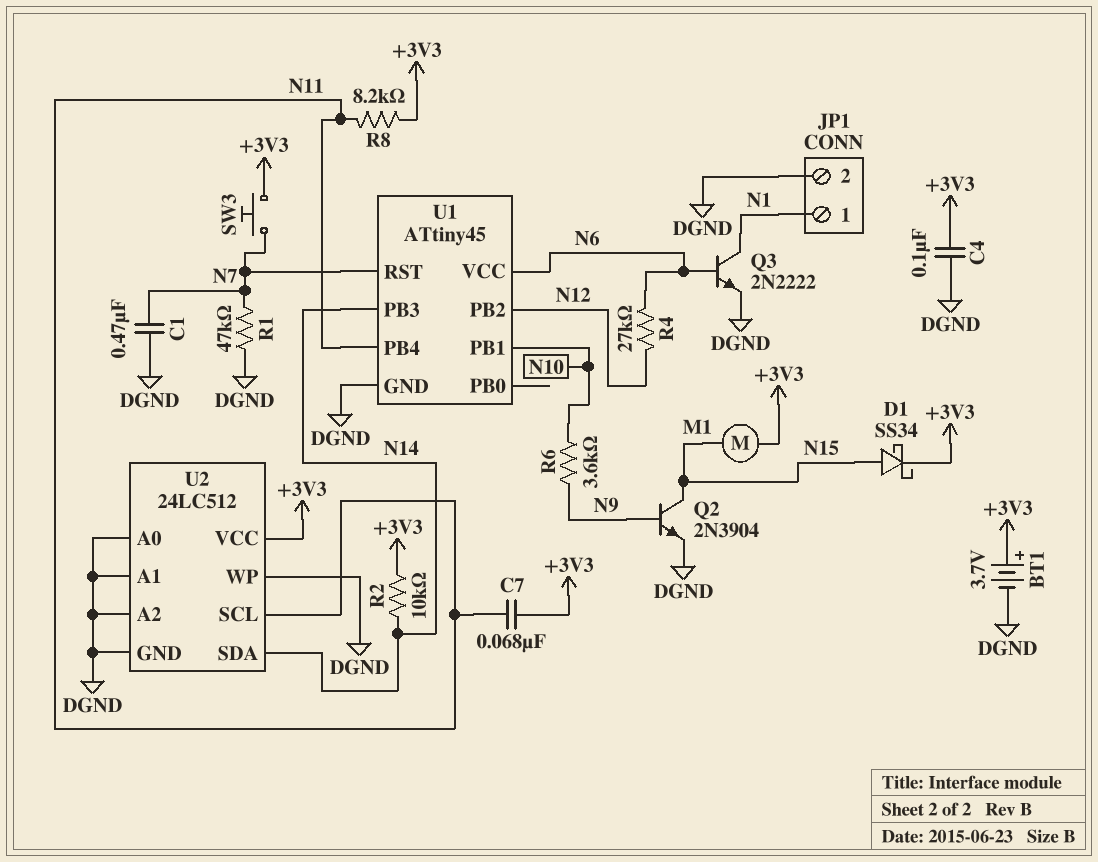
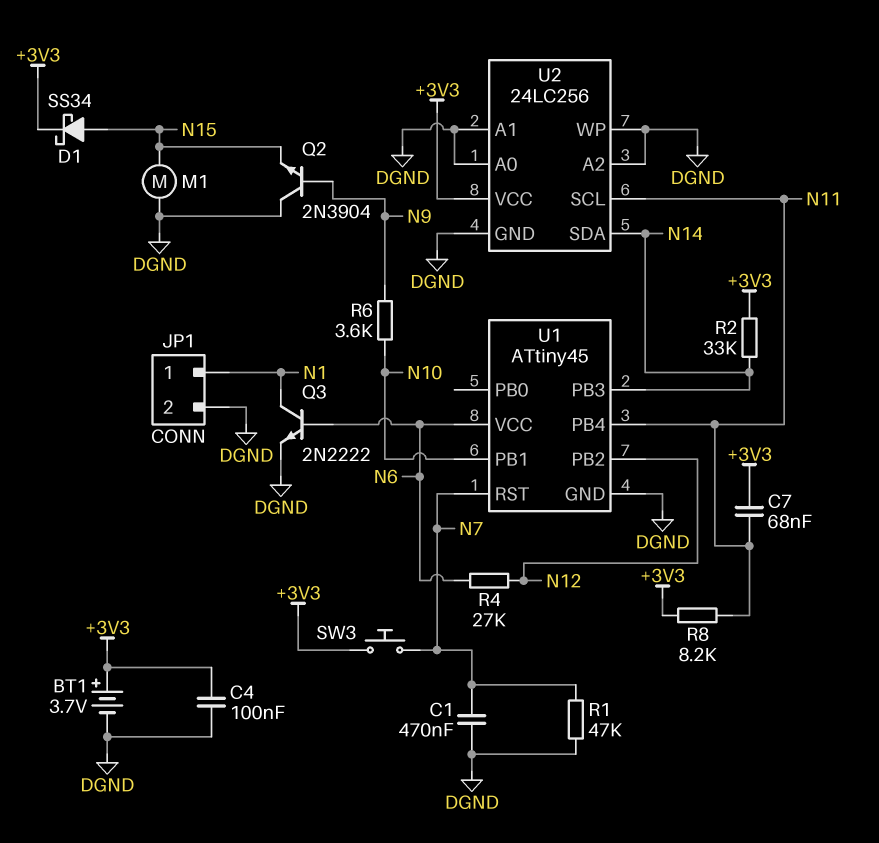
M1: motor (+3V3, N15) -> motor (DGND, N15)
Q2: NPN 2N3904 (B N9, C N15, E DGND) -> NPN 2N3904 (B N9, C DGND, E N15)
R2: 10k (+3V3, N14) -> 33k (+3V3, N14)
U2: 24LC512 -> 24LC256

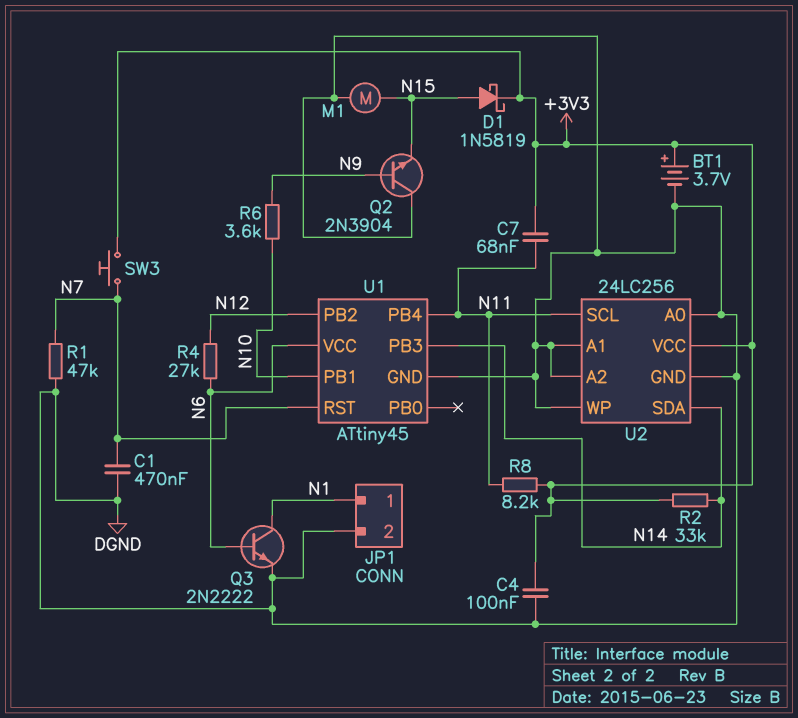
D1: schottky SS34 (A N15, K +3V3) -> schottky 1N5819 (A N15, K +3V3)

